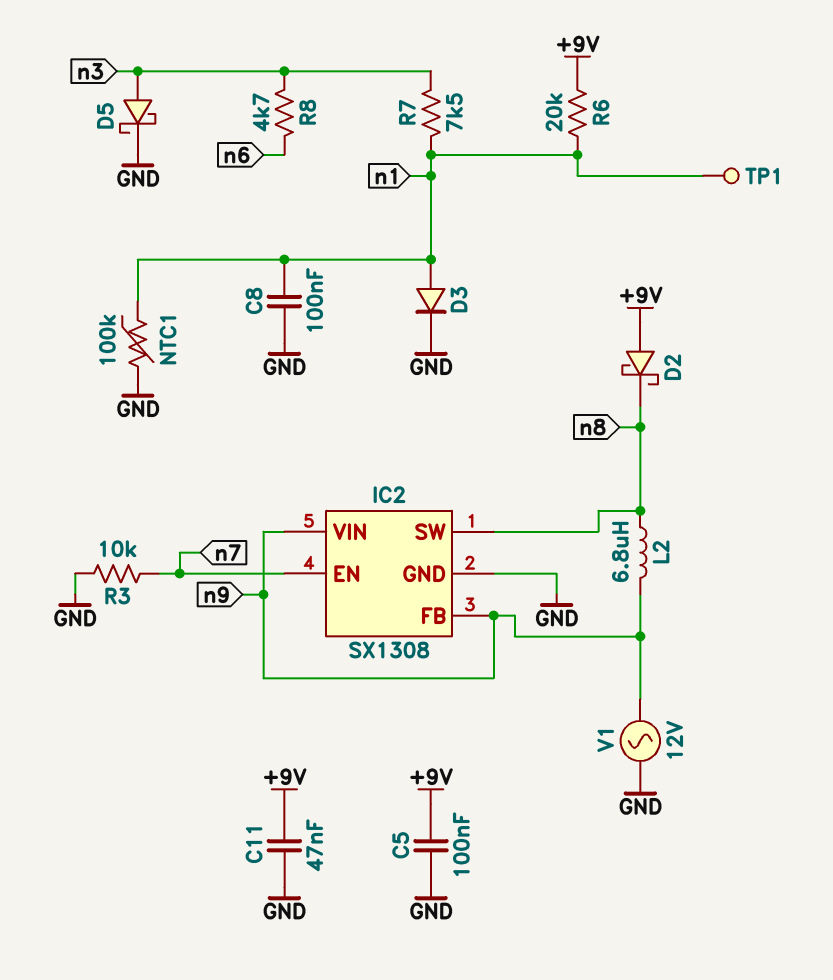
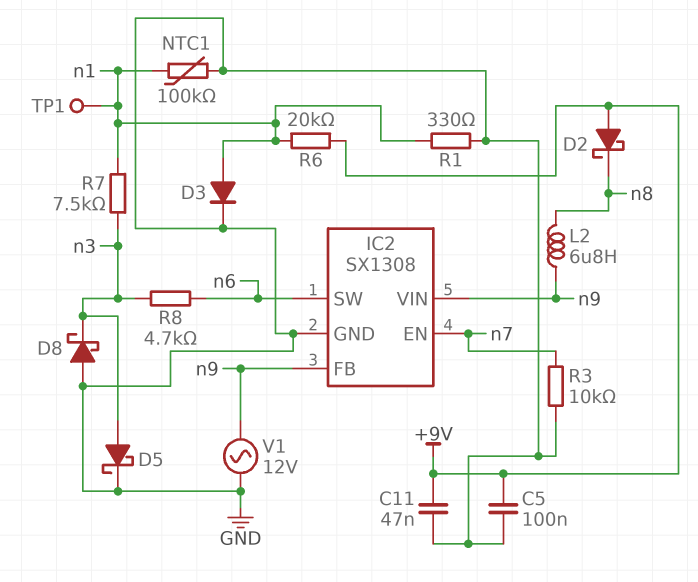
C8: 100nF (GND, n1) -> none
D8: none -> schottky (A GND, K n3)
IC2 pin SW: n8 -> n6
R1: none -> 330 (GND, n1)

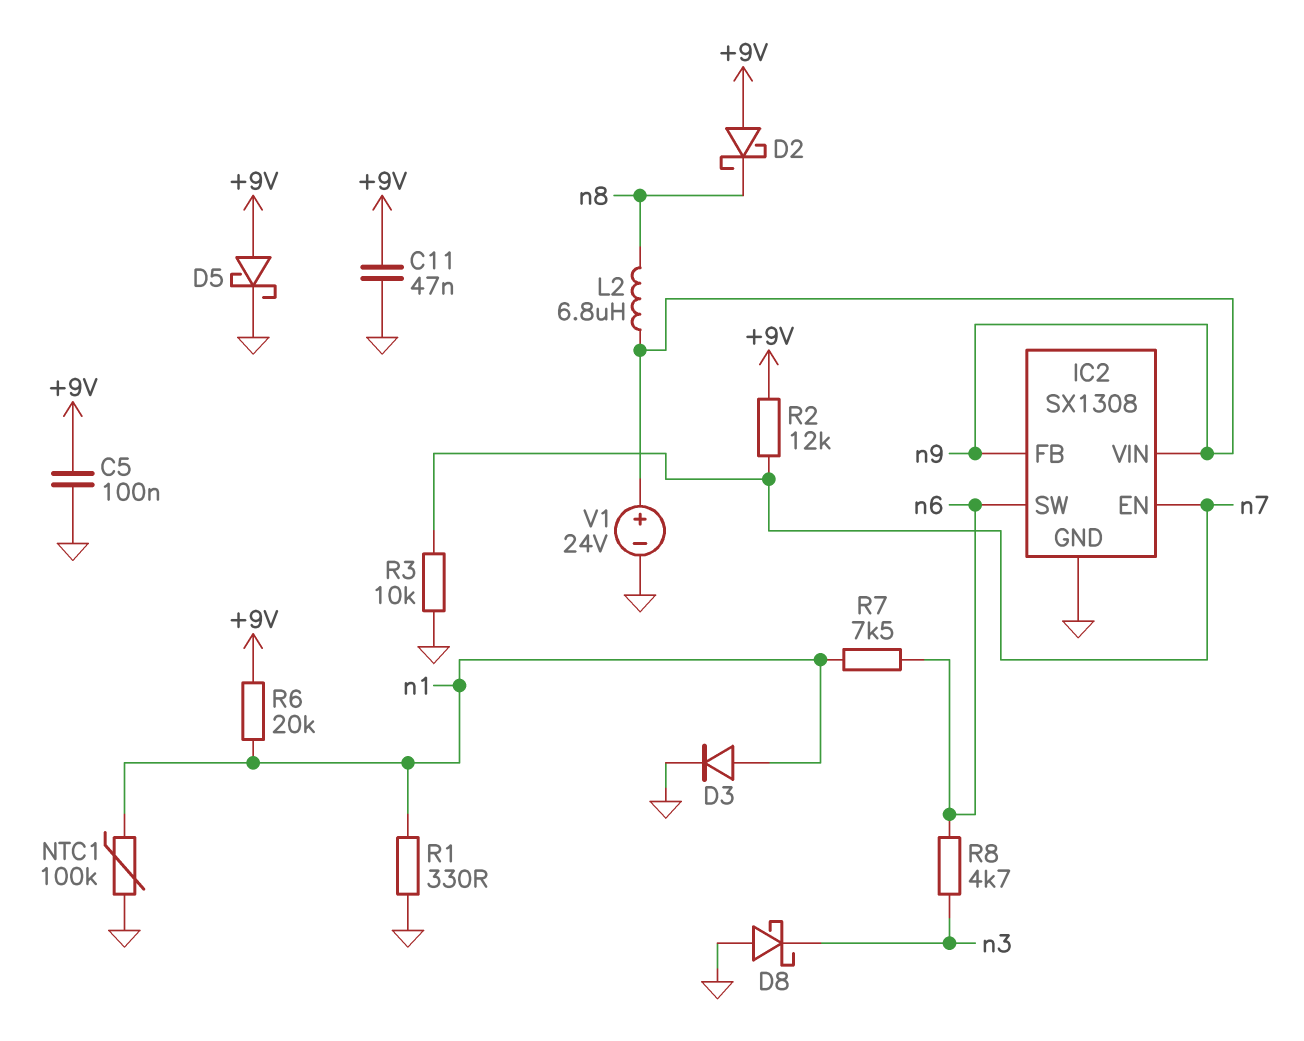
D5: schottky (A n3, K GND) -> schottky (A +9V, K GND)
R2: none -> 12k (+9V, n7)
R7: 7.5k (n1, n3) -> 7.5k (n1, n6)
TP1: test point (n1) -> none
V1: AC 12V (GND, n9) -> 24V (plus n9, minus GND)

